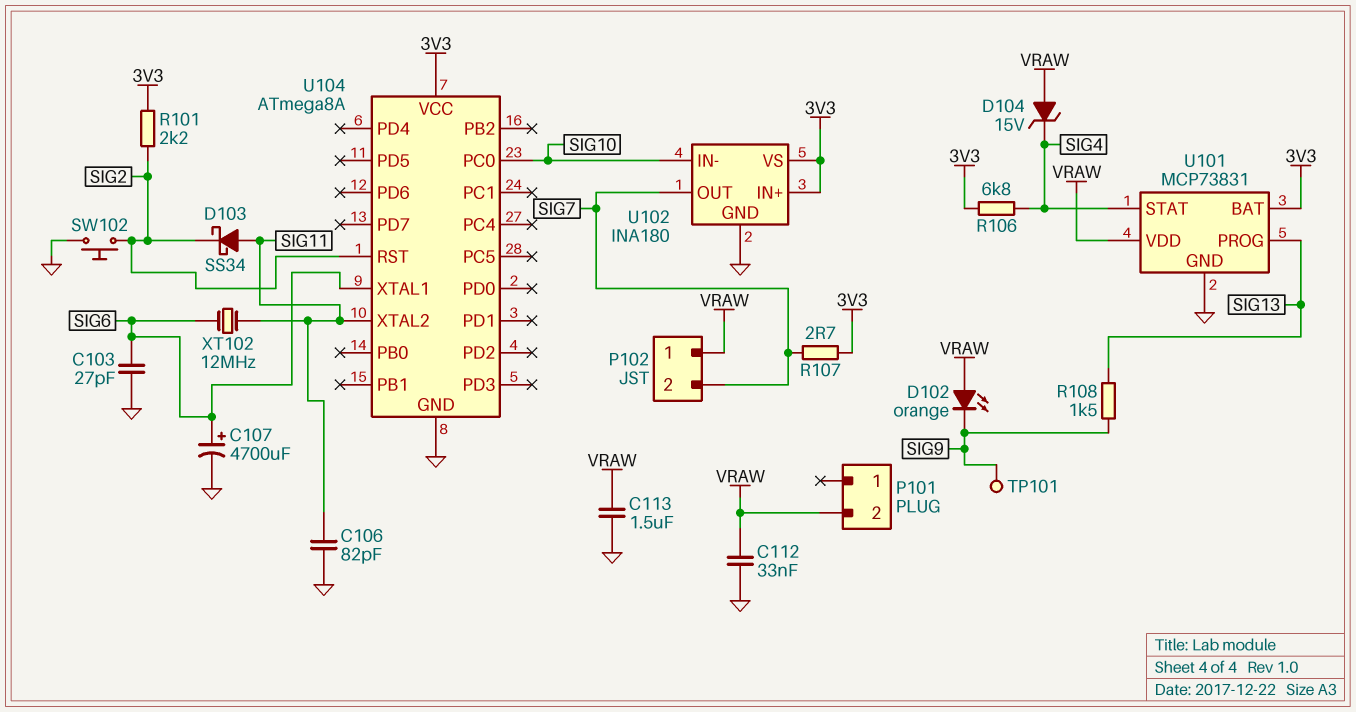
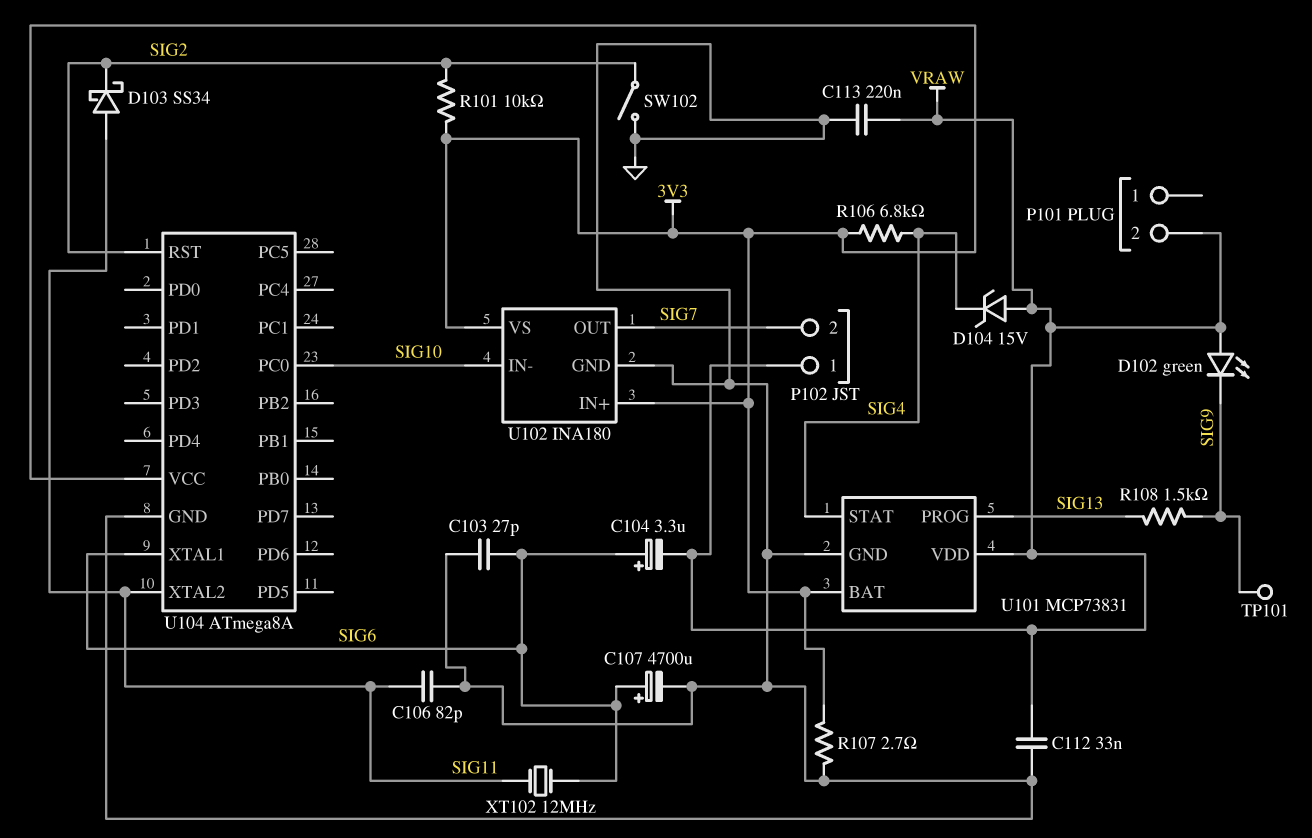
C104: none -> 3.3uF (plus SIG6, minus VRAW)
C113: 1.5uF (GND, VRAW) -> 220nF (GND, VRAW)
D102: LED orange (A VRAW, K SIG9) -> LED green (A VRAW, K SIG9)
R101: 2.2k (3V3, SIG2) -> 10k (3V3, SIG2)
R107: 2.7 (3V3, SIG7) -> 2.7 (3V3, GND)
SW102: button (GND, SIG2) -> switch (GND, SIG2)

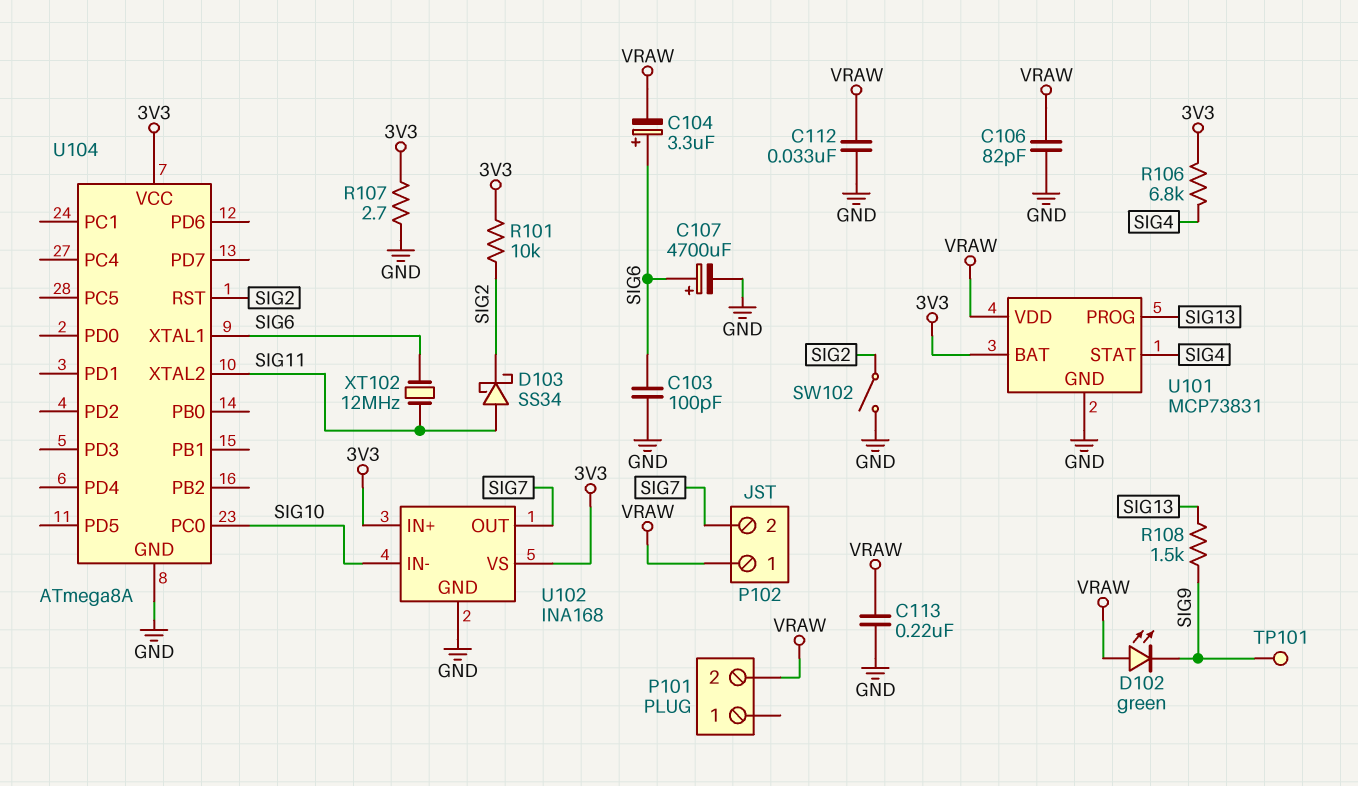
C103: 27pF (GND, SIG6) -> 100pF (GND, SIG6)
C106: 82pF (GND, SIG11) -> 82pF (GND, VRAW)
D104: zener 15V (A VRAW, K SIG4) -> none
U102: INA180 -> INA168

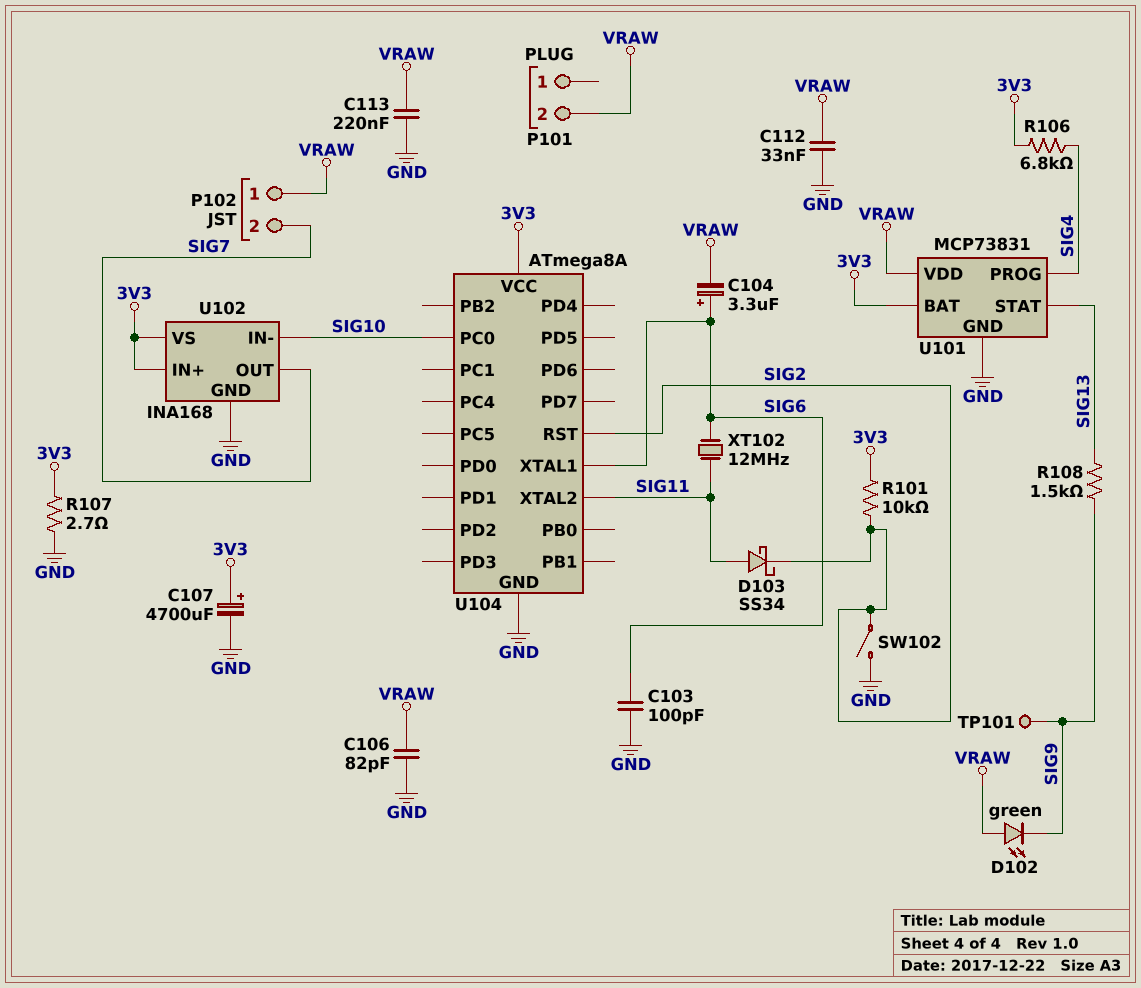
C107: 4700uF (plus SIG6, minus GND) -> 4700uF (plus 3V3, minus GND)
U101 pin PROG: SIG13 -> SIG4
U101 pin STAT: SIG4 -> SIG13

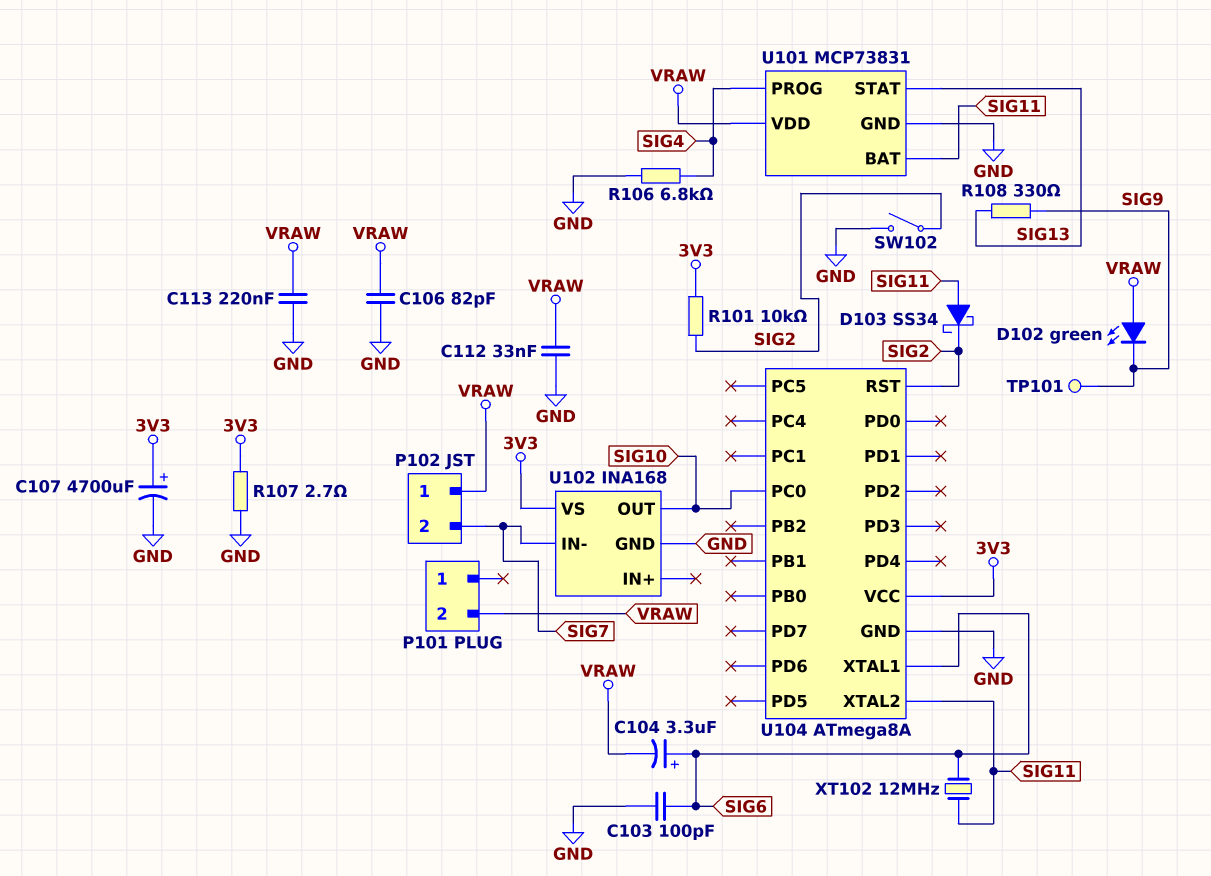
R106: 6.8k (3V3, SIG4) -> 6.8k (GND, SIG4)
R108: 1.5k (SIG9, SIG13) -> 330 (SIG9, SIG13)
U101 pin BAT: 3V3 -> SIG11
U102 pin IN+: 3V3 -> none
U102 pin IN-: SIG10 -> SIG7
U102 pin OUT: SIG7 -> SIG10

